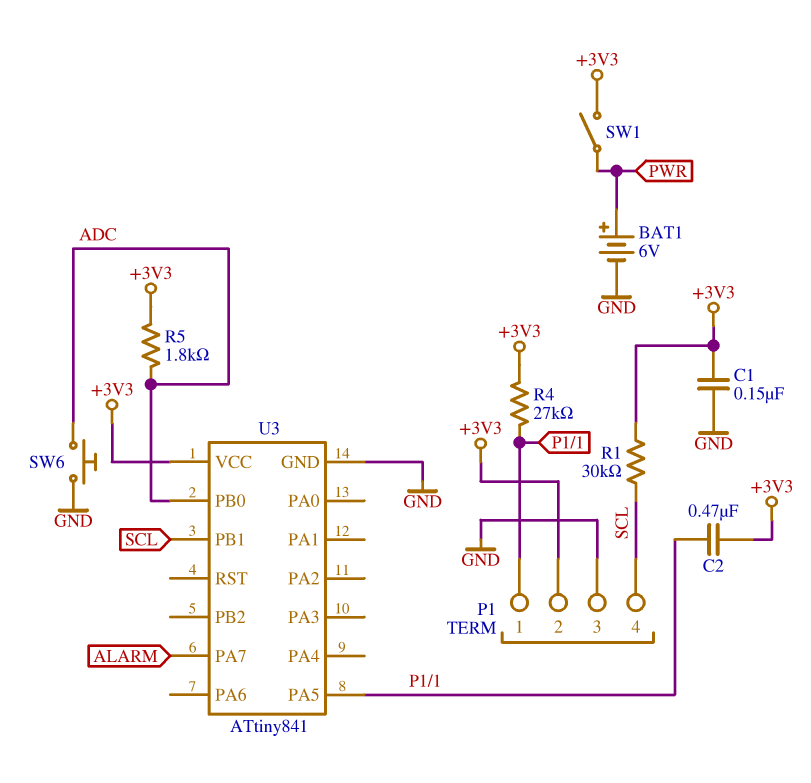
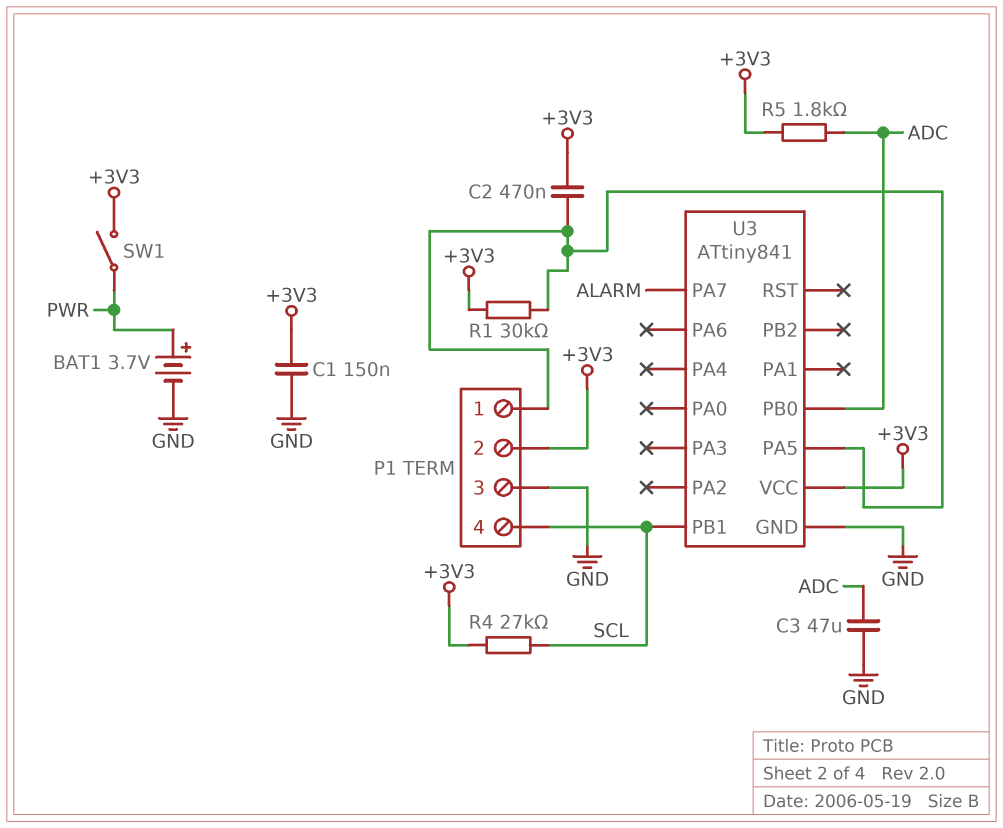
BAT1: 6V (plus PWR, minus GND) -> 3.7V (plus PWR, minus GND)
C3: none -> 47uF (ADC, GND)
R1: 30k (+3V3, SCL) -> 30k (+3V3, P1/1)
R4: 27k (+3V3, P1/1) -> 27k (+3V3, SCL)
SW6: button (ADC, GND) -> none

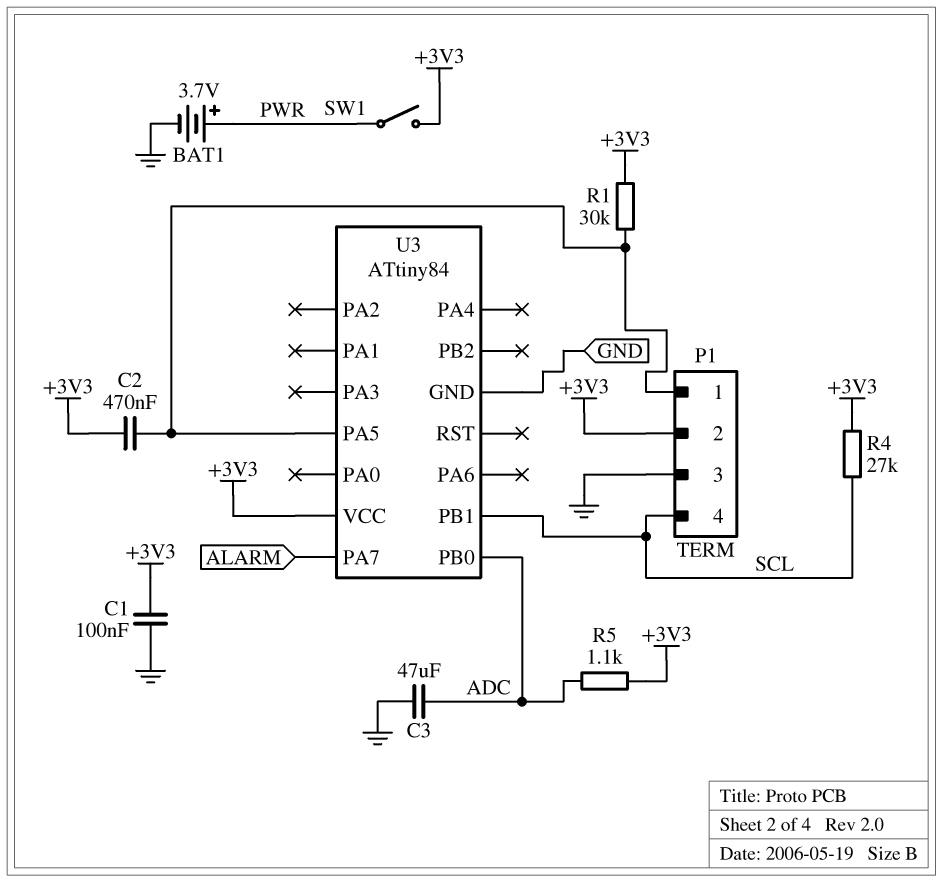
C1: 150nF (+3V3, GND) -> 100nF (+3V3, GND)
R5: 1.8k (+3V3, ADC) -> 1.1k (+3V3, ADC)
U3: ATtiny841 -> ATtiny84

